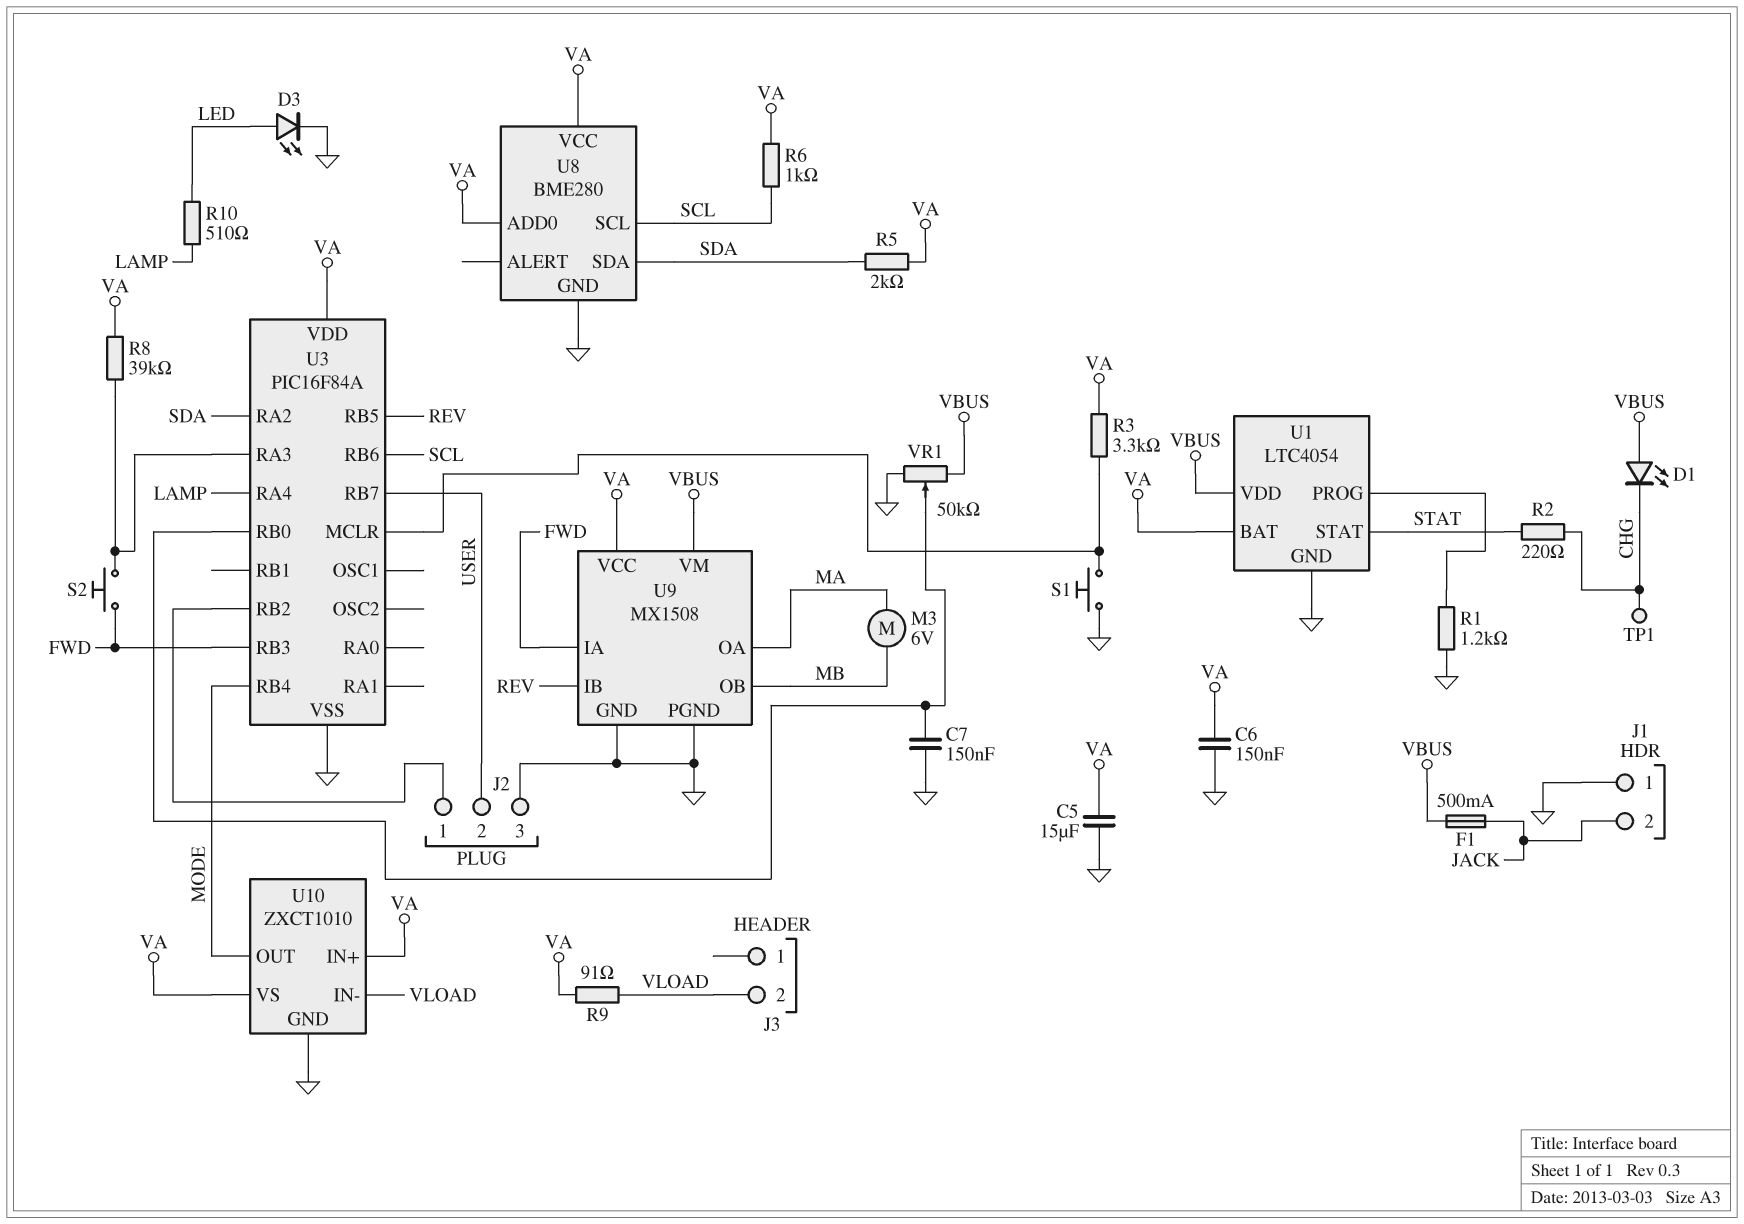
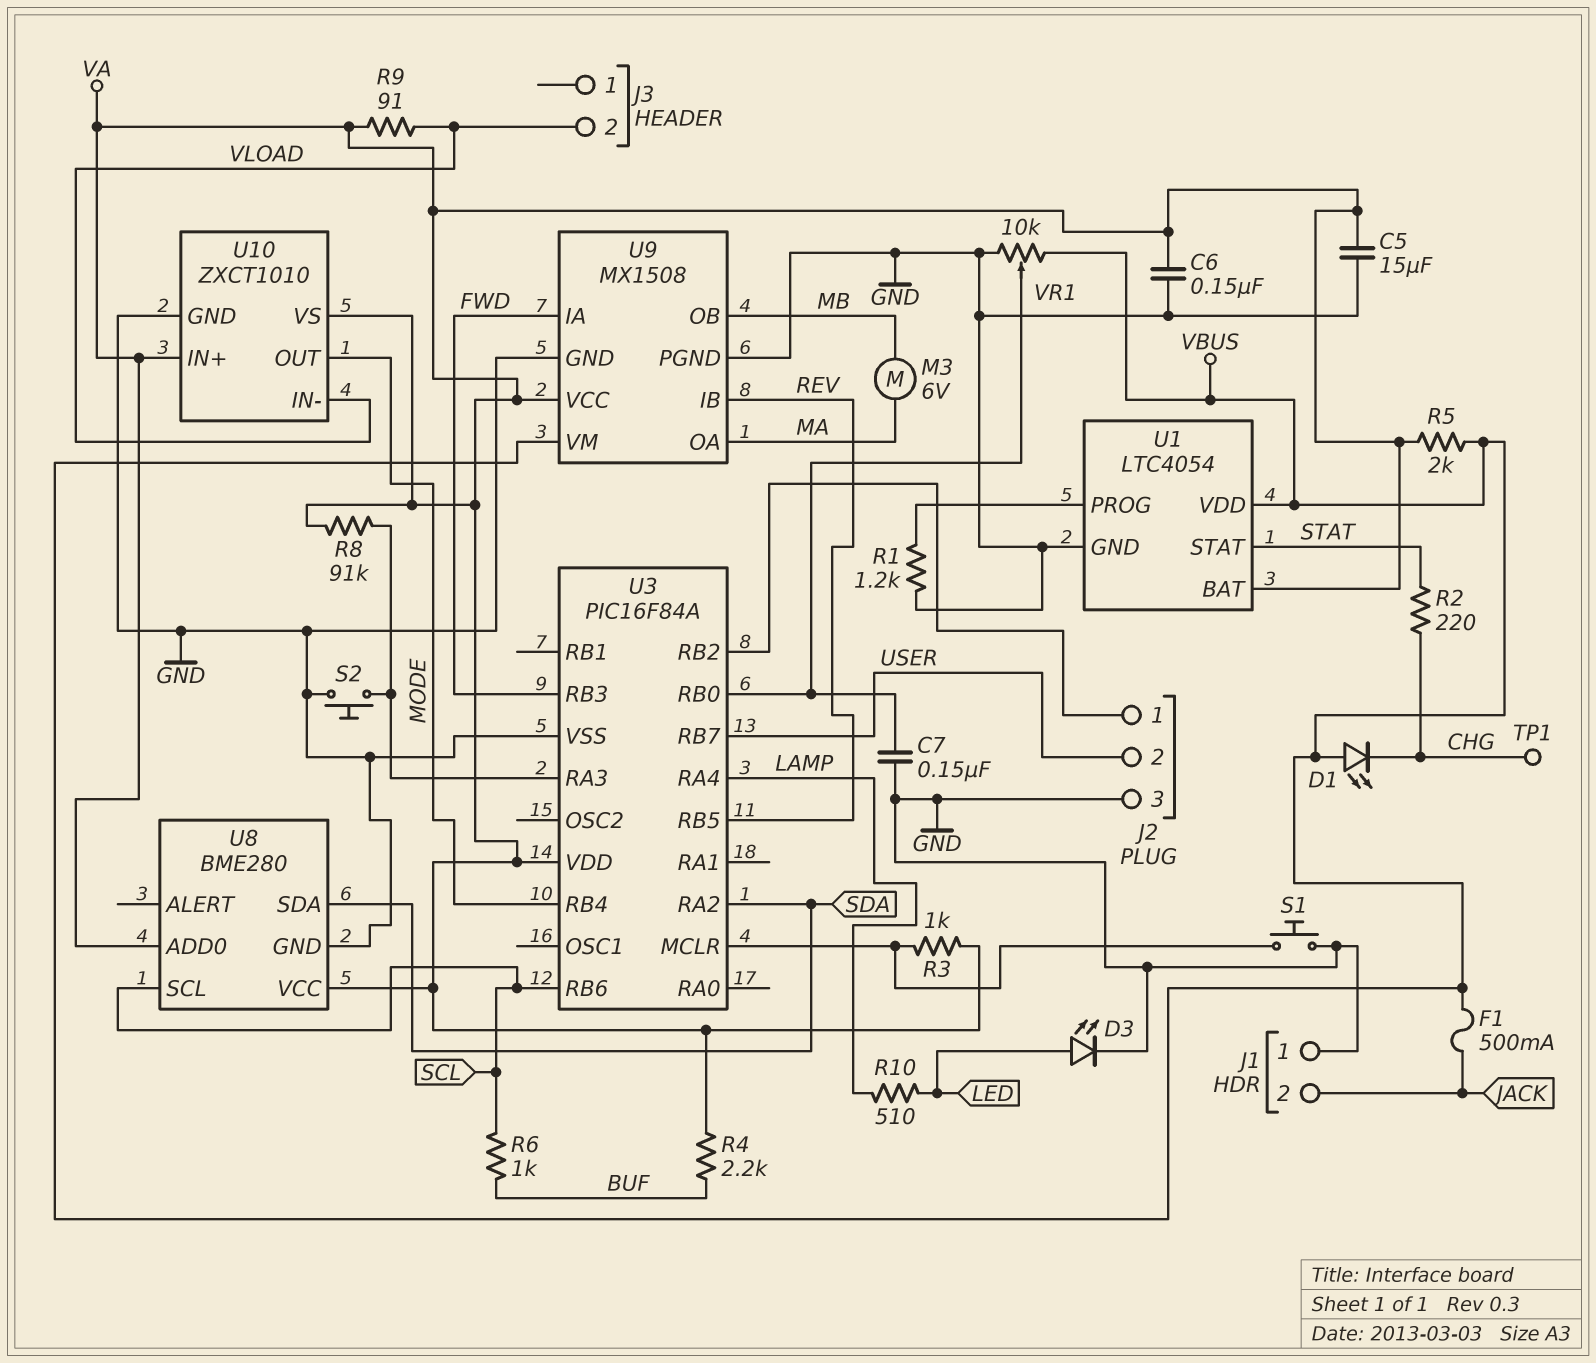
R3: 3.3k (U3/MCLR, VA) -> 1k (U3/MCLR, VA)
R4: none -> 2.2k (BUF, VA)
R5: 2k (SDA, VA) -> 2k (VA, VBUS)
R6: 1k (SCL, VA) -> 1k (BUF, SCL)
R8: 39k (U3/RA3, VA) -> 91k (U3/RA3, VA)
S2: button (FWD, U3/RA3) -> button (GND, U3/RA3)
VR1: 50k (GND, VBUS, wiper U3/RB0) -> 10k (GND, VBUS, wiper U3/RB0)

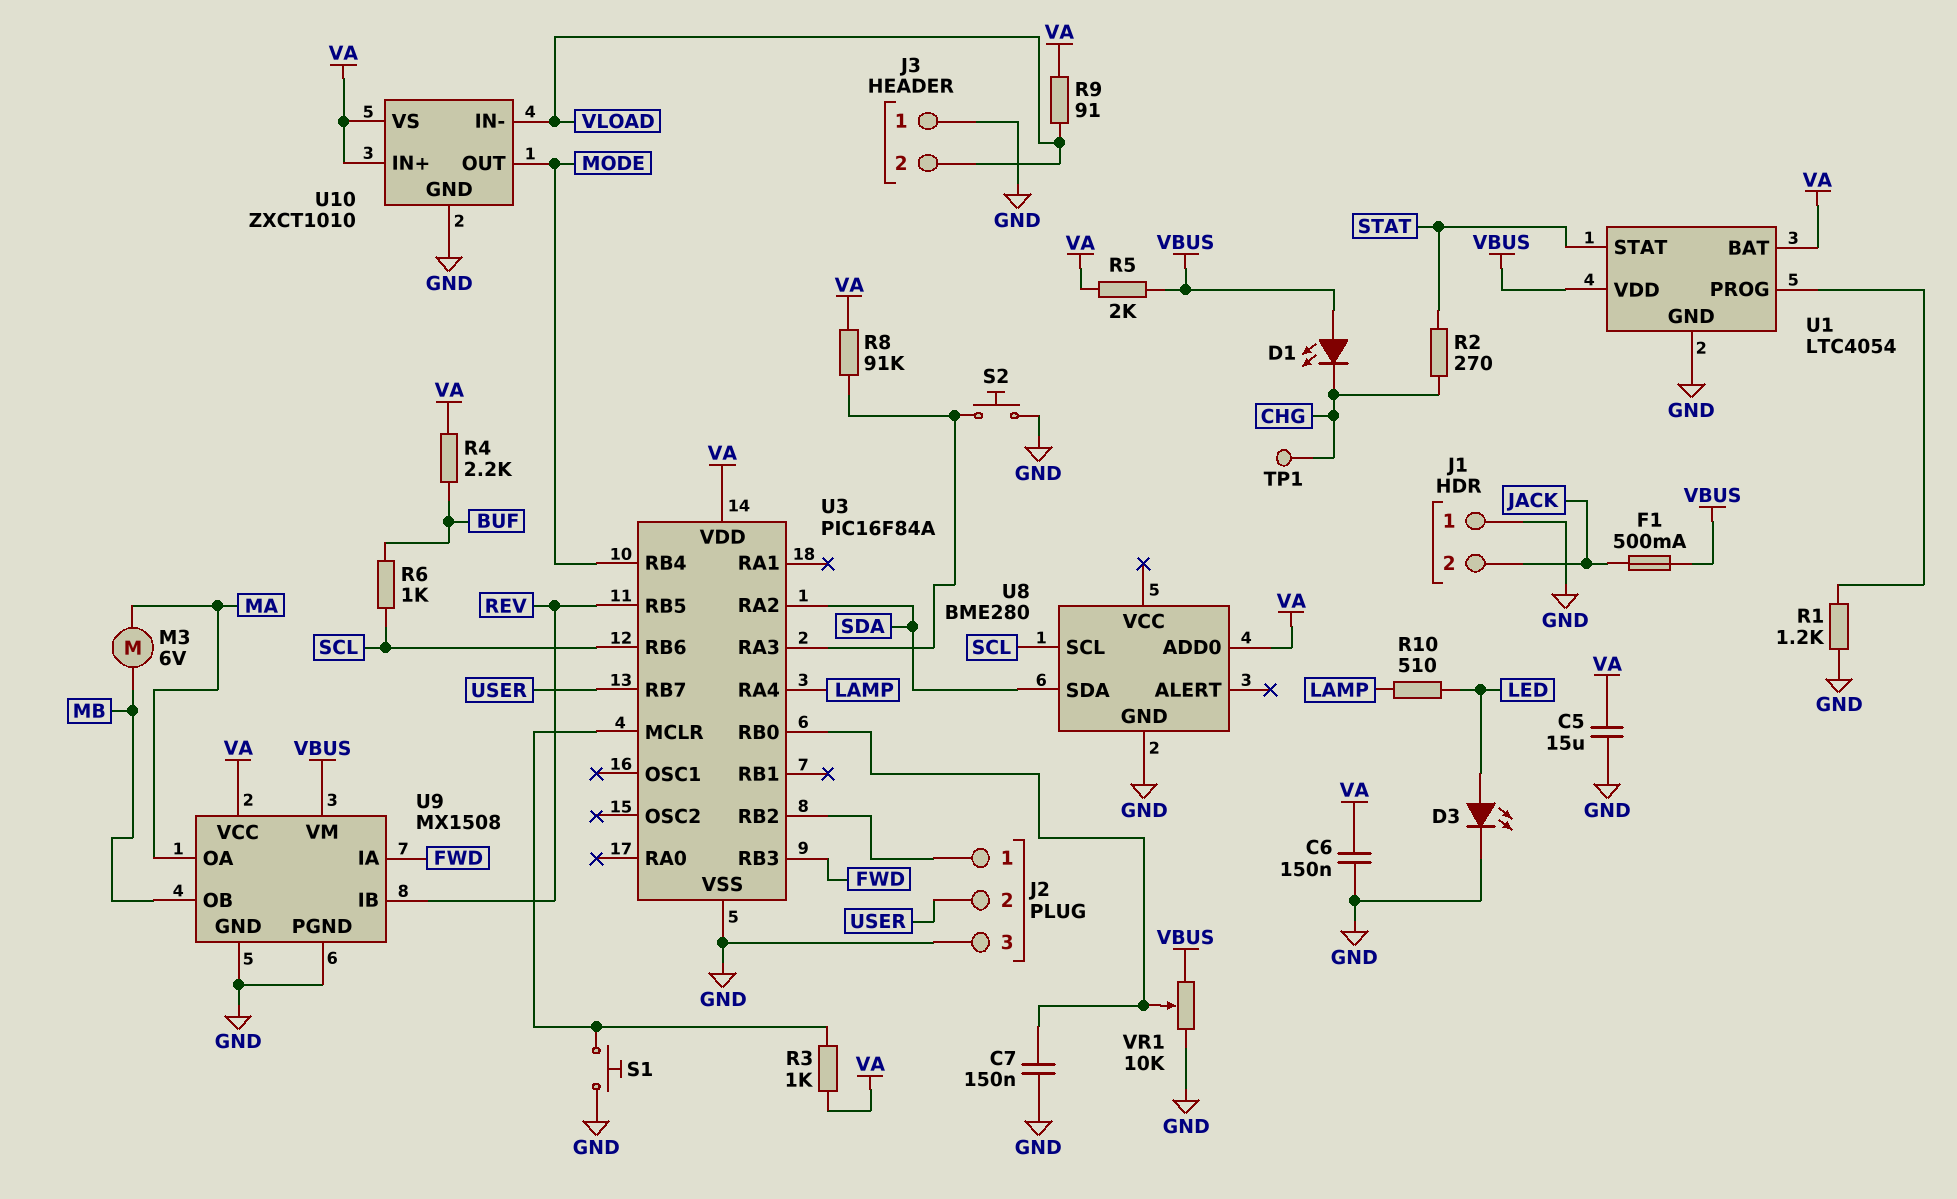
J3 pin 1: none -> GND
R2: 220 (CHG, STAT) -> 270 (CHG, STAT)
U8 pin VCC: VA -> none

